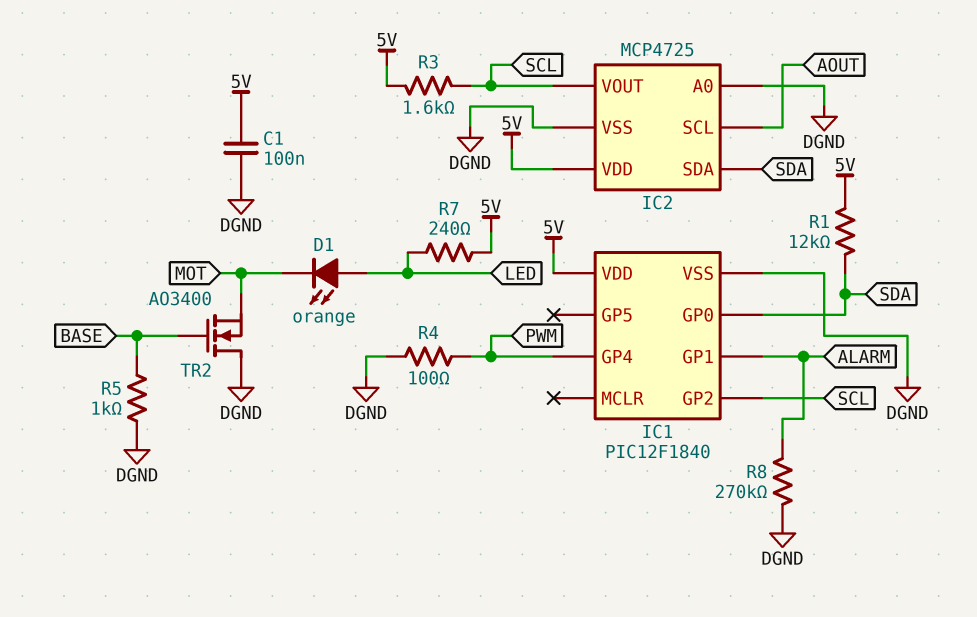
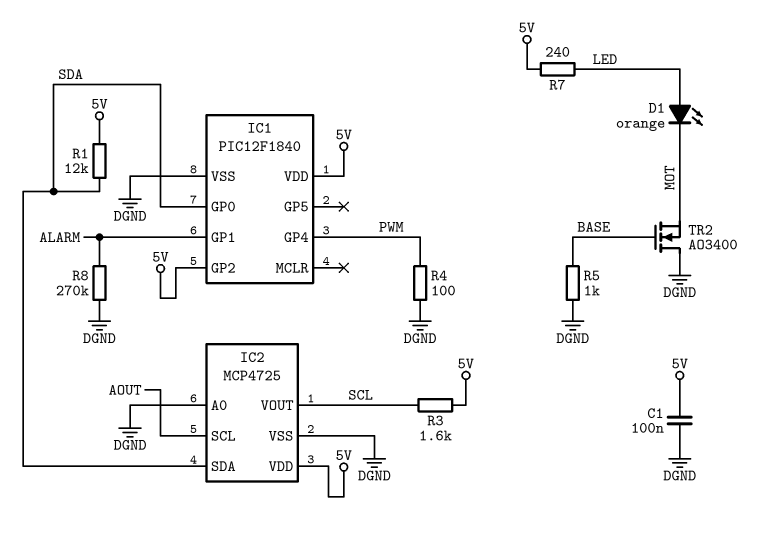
IC1 pin GP2: SCL -> 5V

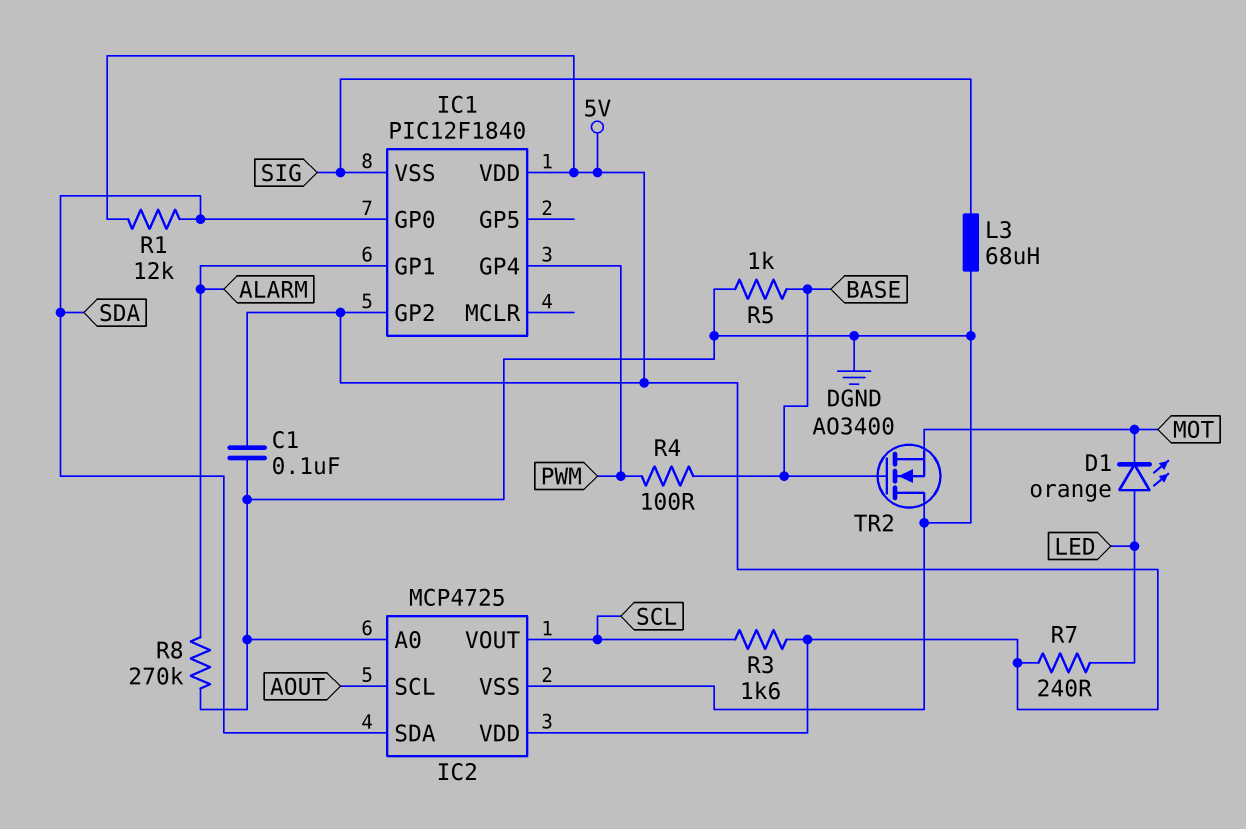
IC1 pin VSS: DGND -> SIG
L3: none -> 68uH (DGND, SIG)
R4: 100 (DGND, PWM) -> 100 (BASE, PWM)

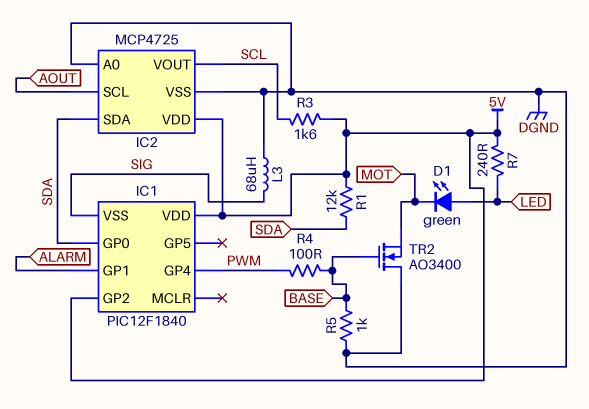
C1: 100nF (5V, DGND) -> none
D1: LED orange (A LED, K MOT) -> LED green (A LED, K MOT)
R8: 270k (ALARM, DGND) -> none

